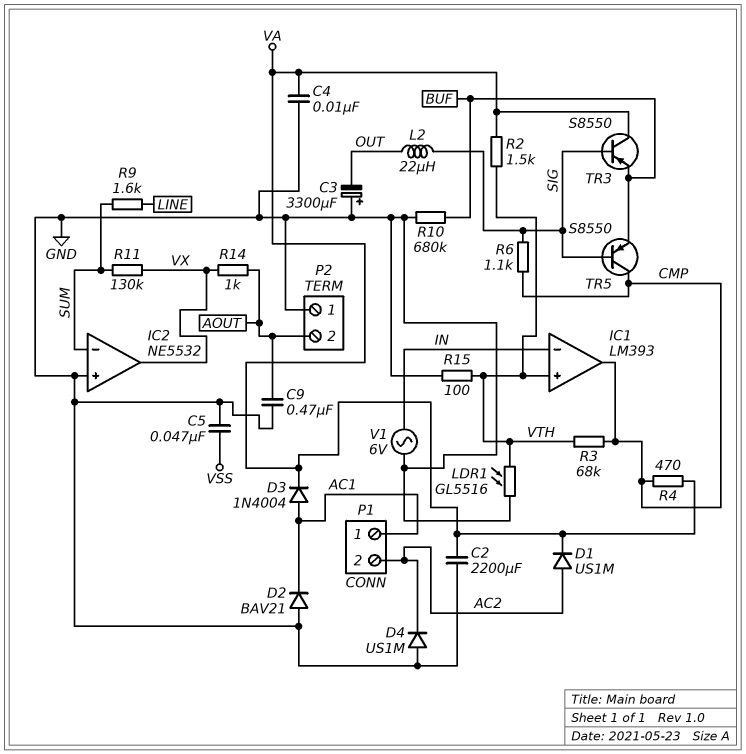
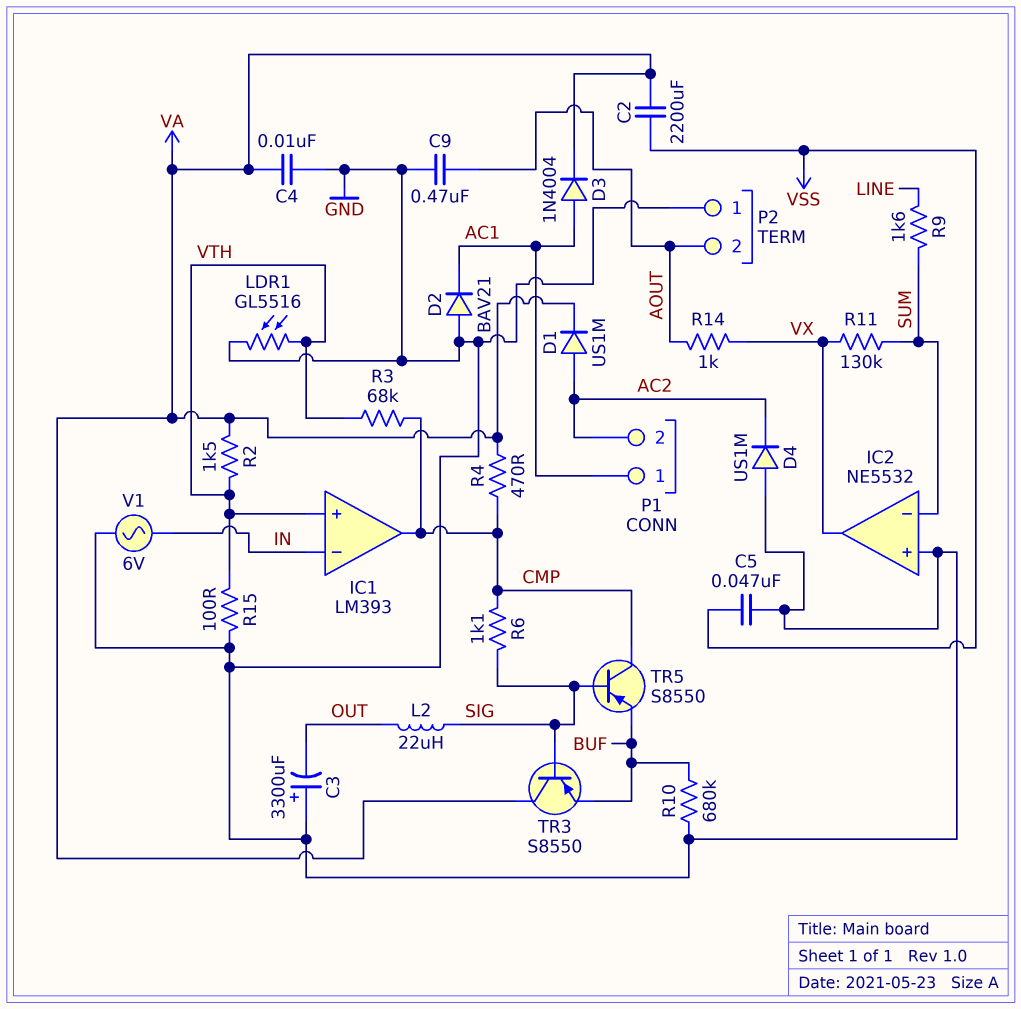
C2: 2200uF (GND, VA) -> 2200uF (VA, VSS)

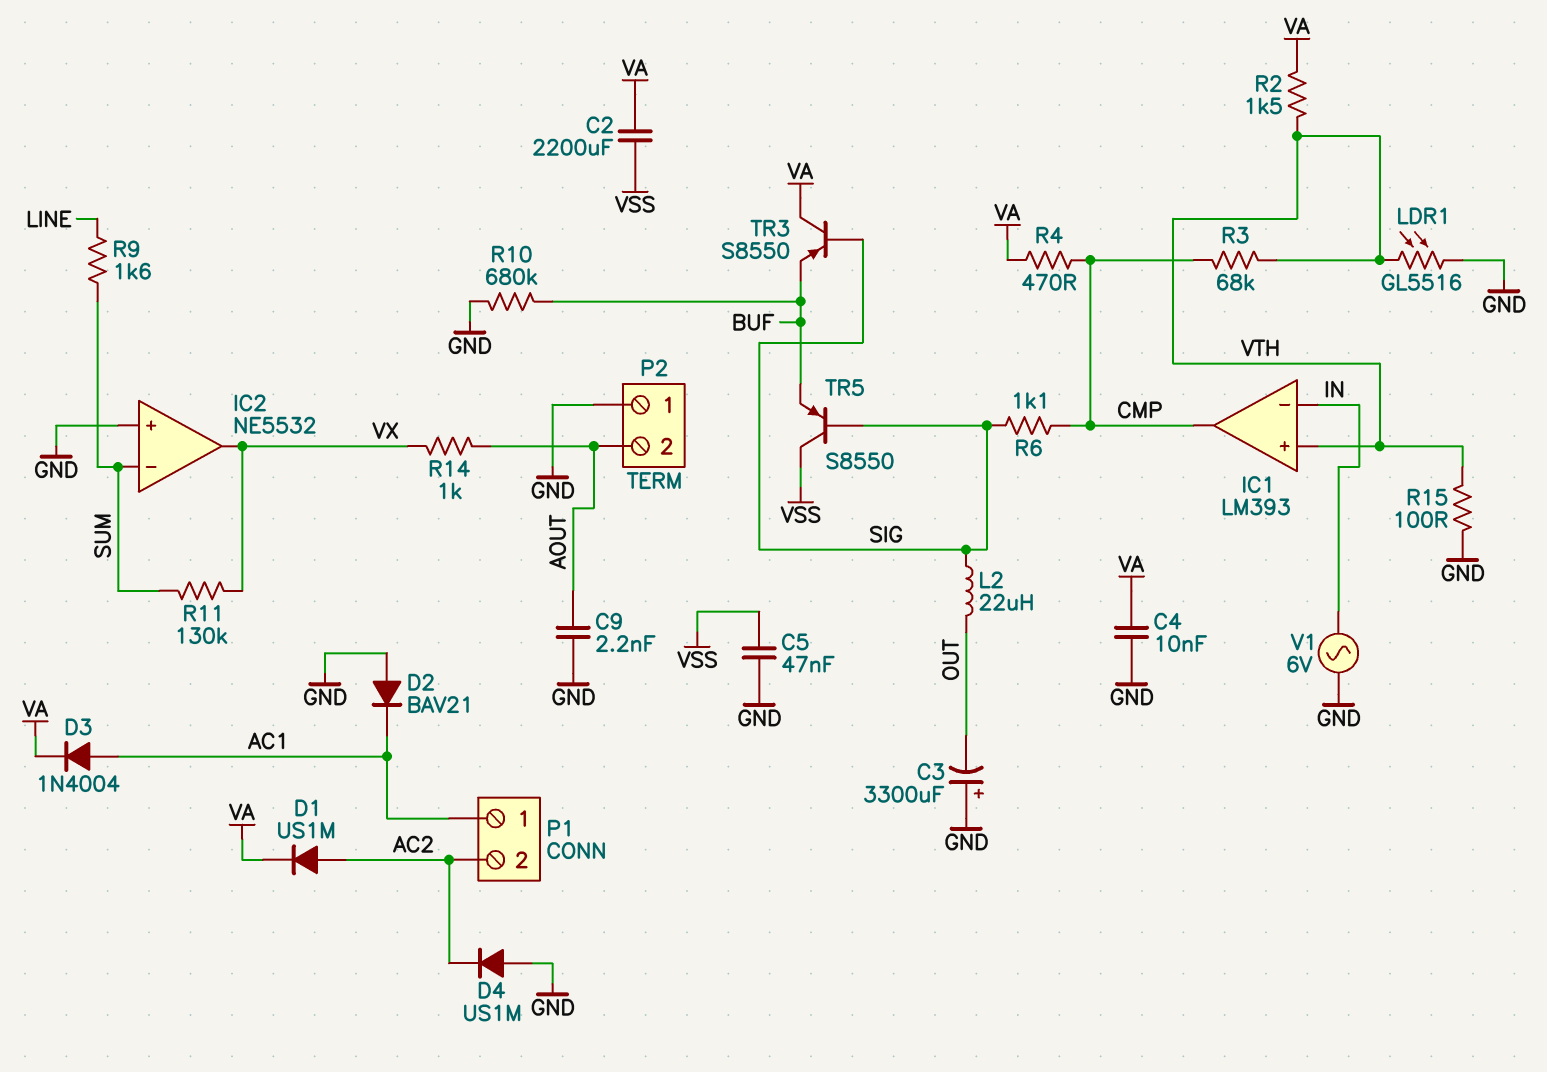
C9: 470nF (AOUT, GND) -> 2.2nF (AOUT, GND)
TR5: PNP S8550 (B SIG, C CMP, E BUF) -> PNP S8550 (B SIG, C VSS, E BUF)

